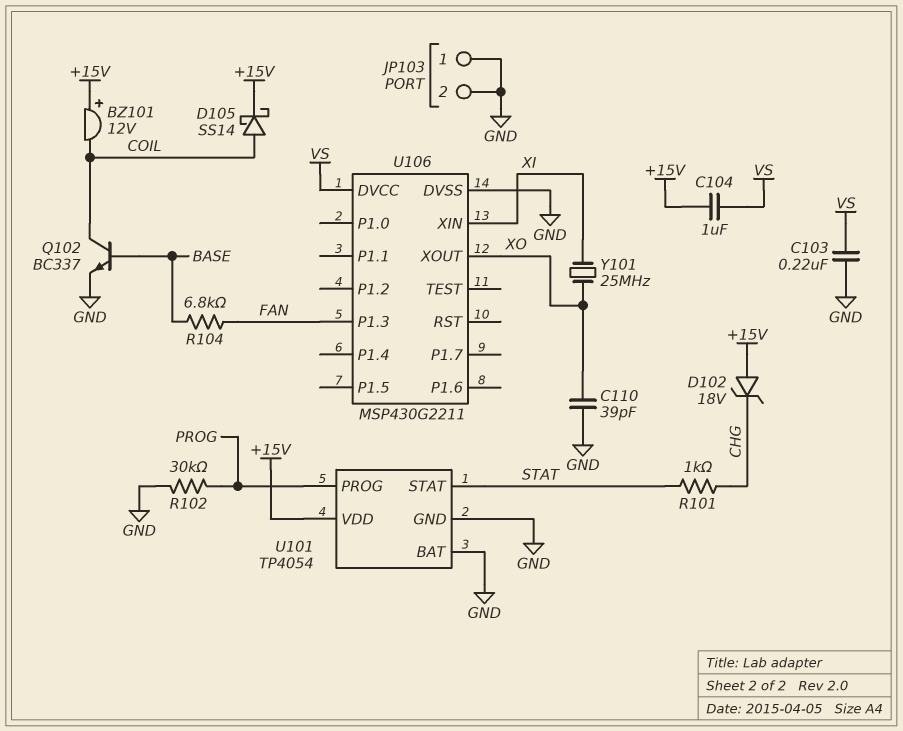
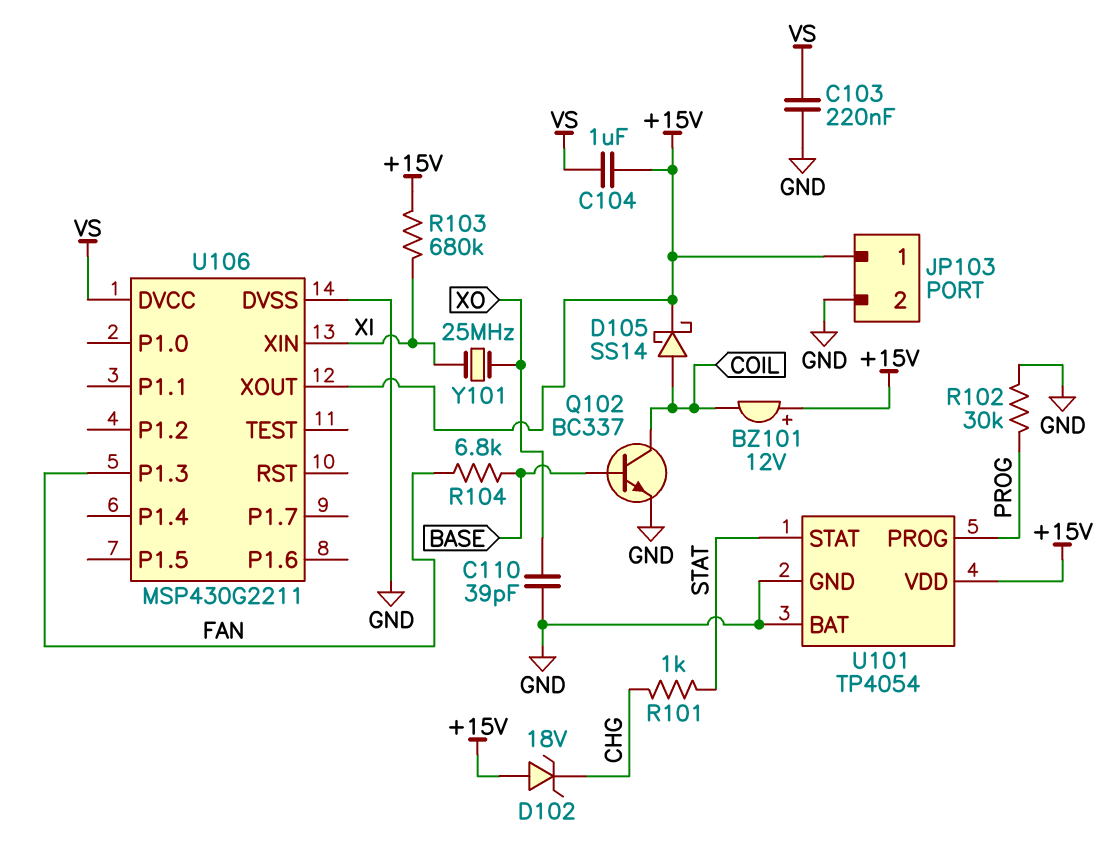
JP103 pin 1: GND -> +15V
R103: none -> 680k (+15V, XI)
U106 pin XOUT: XO -> +15V

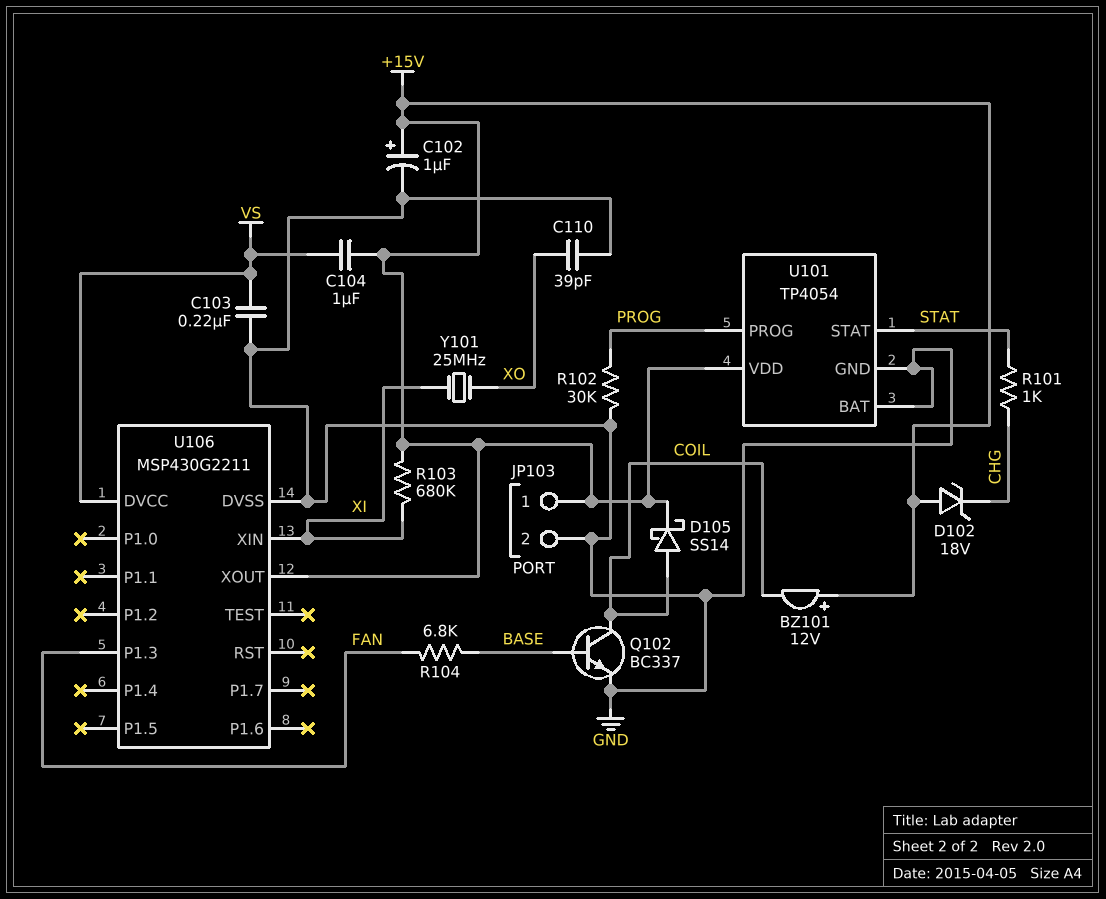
C102: none -> 1uF (plus +15V, minus GND)

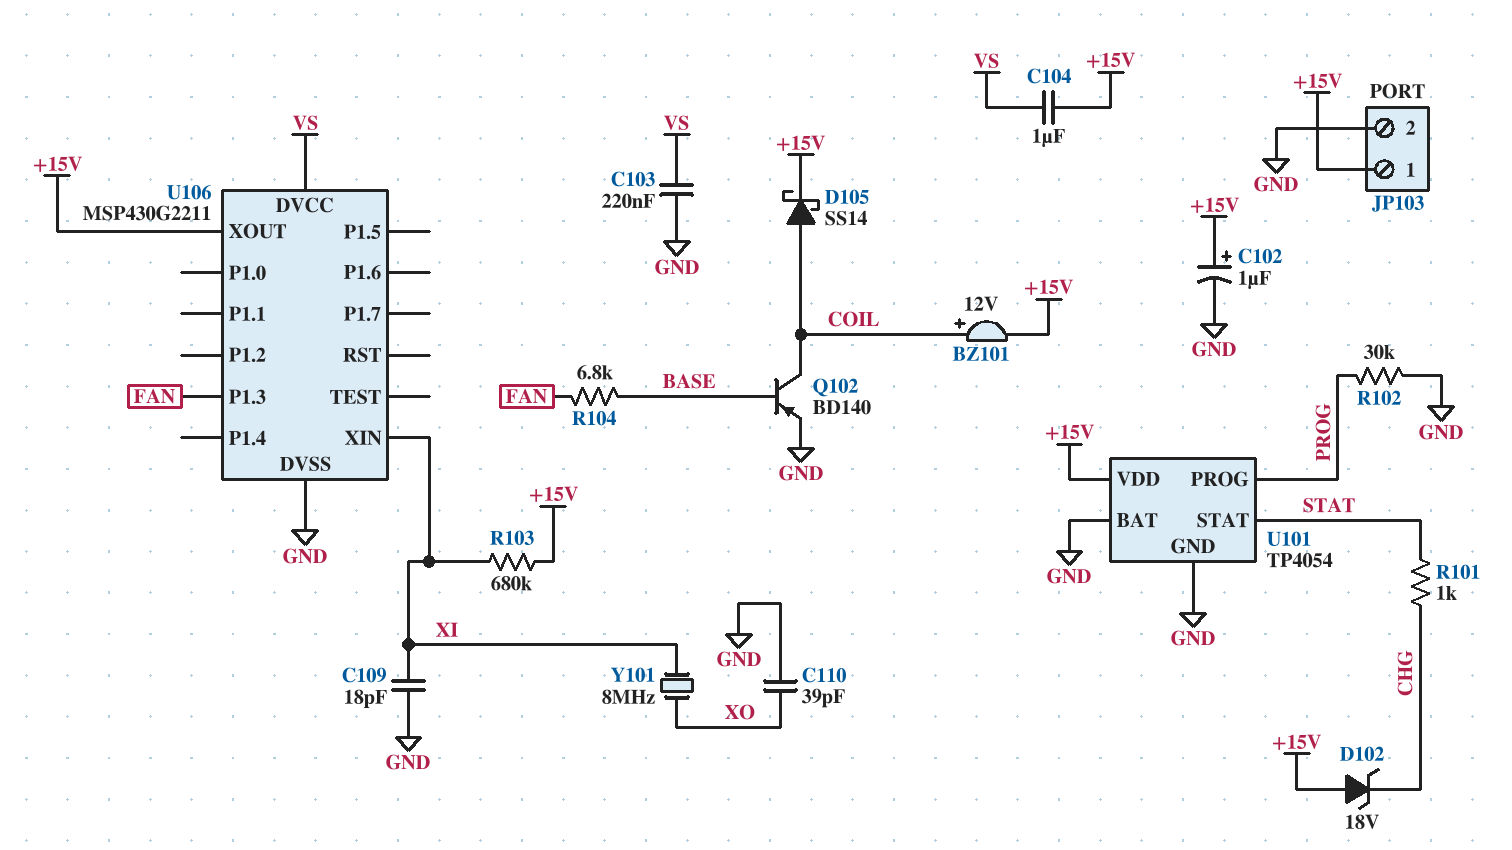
BZ101: buzzer 12V (plus +15V, minus COIL) -> buzzer 12V (plus COIL, minus +15V)
C109: none -> 18pF (GND, XI)
Q102: NPN BC337 (B BASE, C COIL, E GND) -> PNP BD140 (B BASE, C COIL, E GND)
Y101: 25MHz (XI, XO) -> 8MHz (XI, XO)

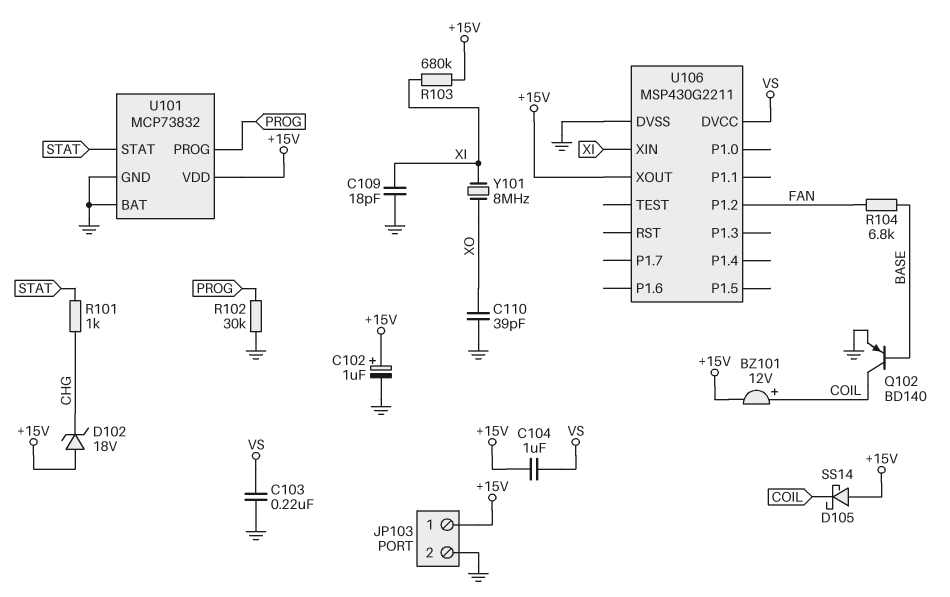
D105: schottky SS14 (A COIL, K +15V) -> schottky SS14 (A +15V, K COIL)
U101: TP4054 -> MCP73832
U106 pin P1.2: none -> FAN
U106 pin P1.3: FAN -> none

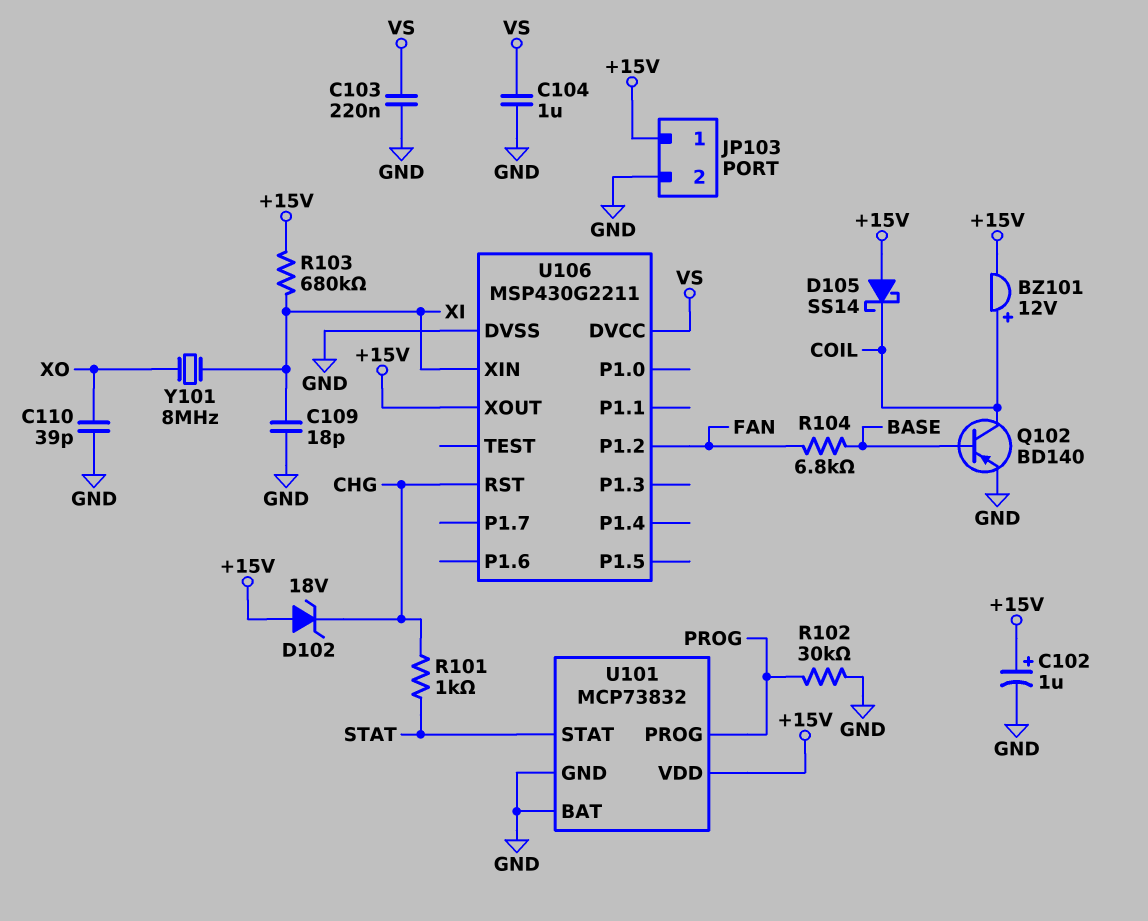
C104: 1uF (+15V, VS) -> 1uF (GND, VS)
U106 pin RST: none -> CHG

